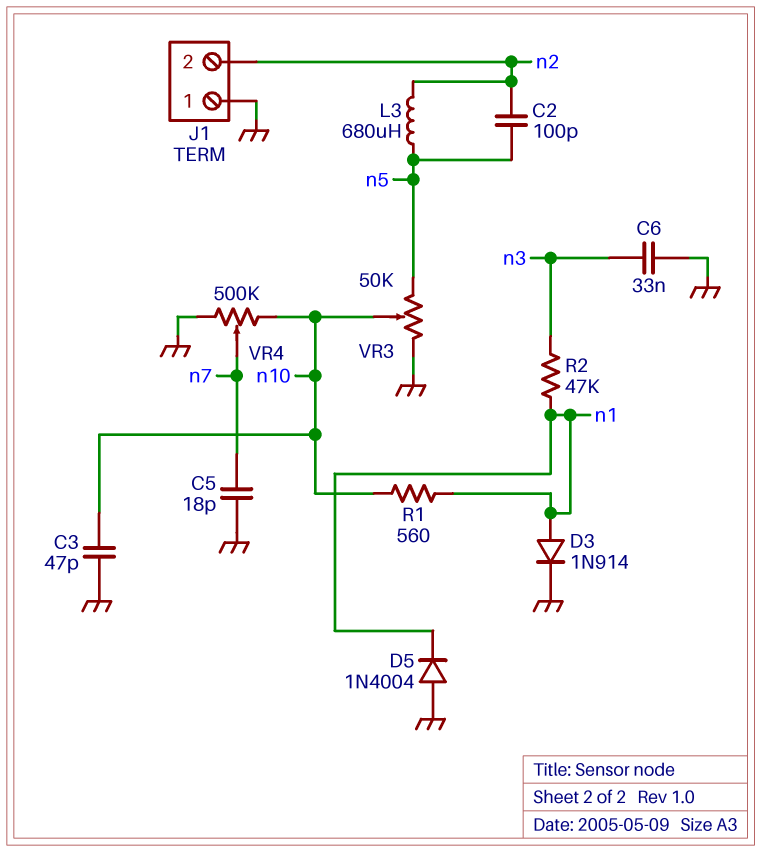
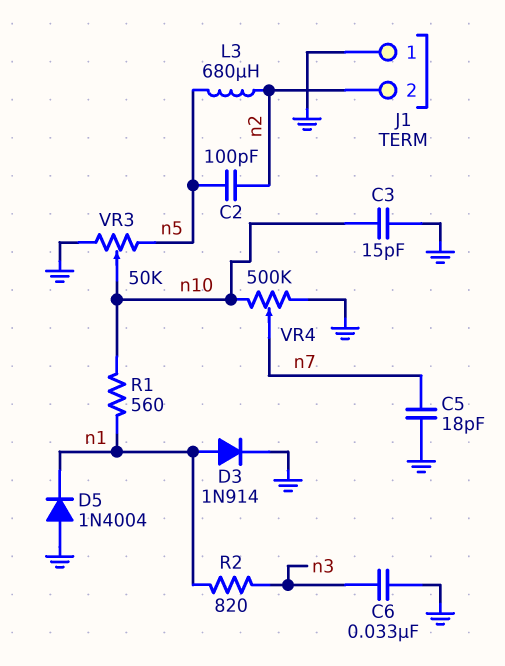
C3: 47pF (GND, n10) -> 15pF (GND, n10)
R2: 47k (n1, n3) -> 820 (n1, n3)

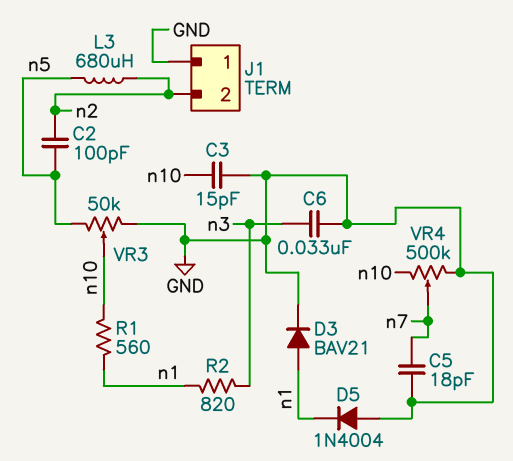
D3: diode 1N914 (A n1, K GND) -> diode BAV21 (A n1, K GND)

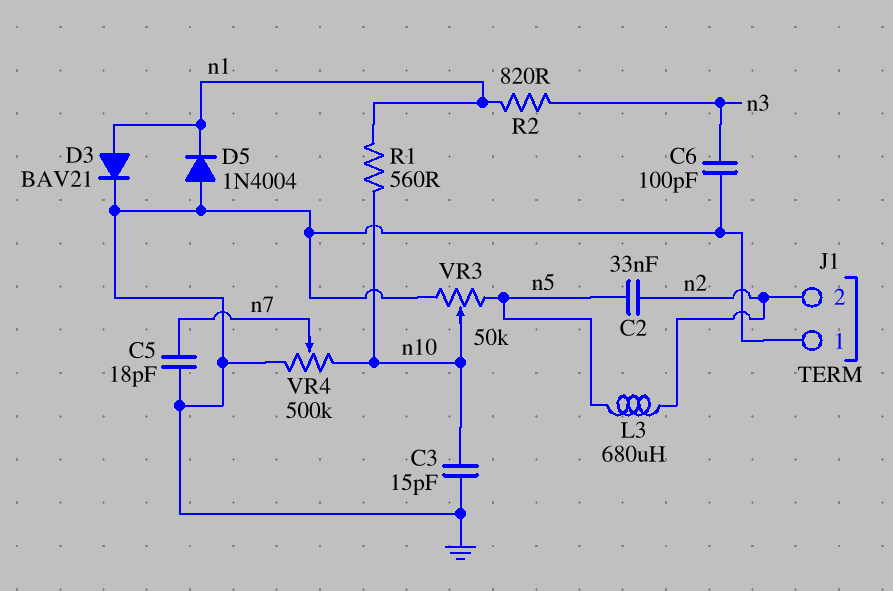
C2: 100pF (n2, n5) -> 33nF (n2, n5)
C6: 33nF (GND, n3) -> 100pF (GND, n3)

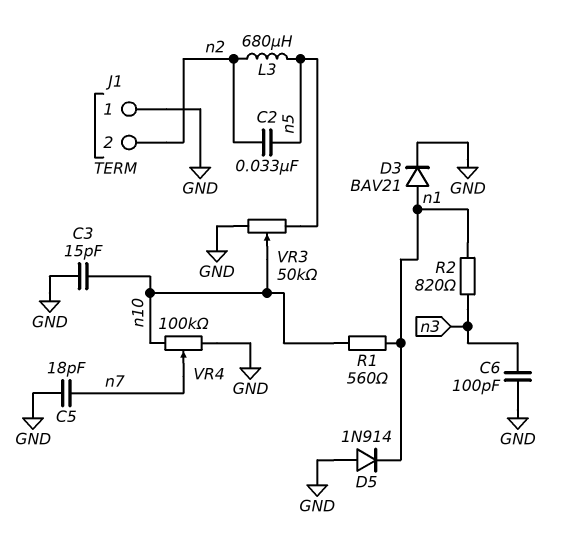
D5: diode 1N4004 (A GND, K n1) -> diode 1N914 (A GND, K n1)
VR4: 500k (GND, n10, wiper n7) -> 100k (GND, n10, wiper n7)

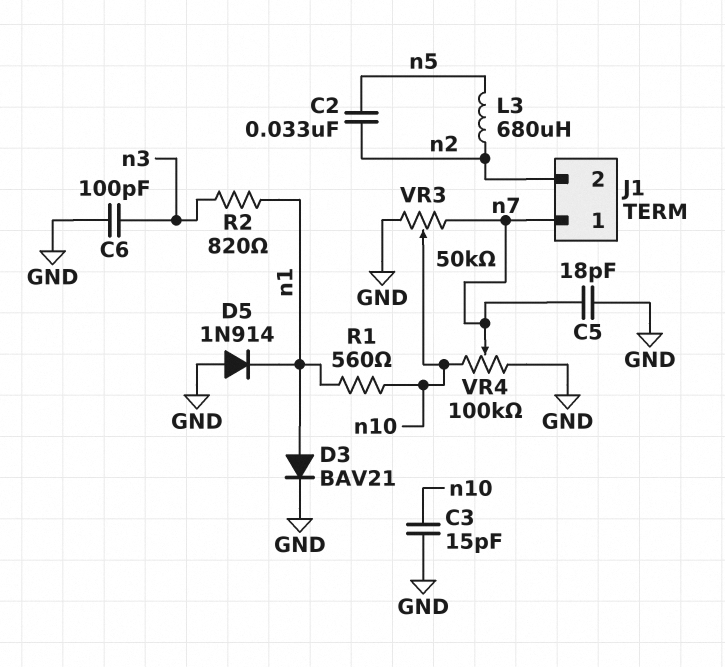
J1 pin 1: GND -> n7
VR3: 50k (GND, n5, wiper n10) -> 50k (GND, n7, wiper n10)

